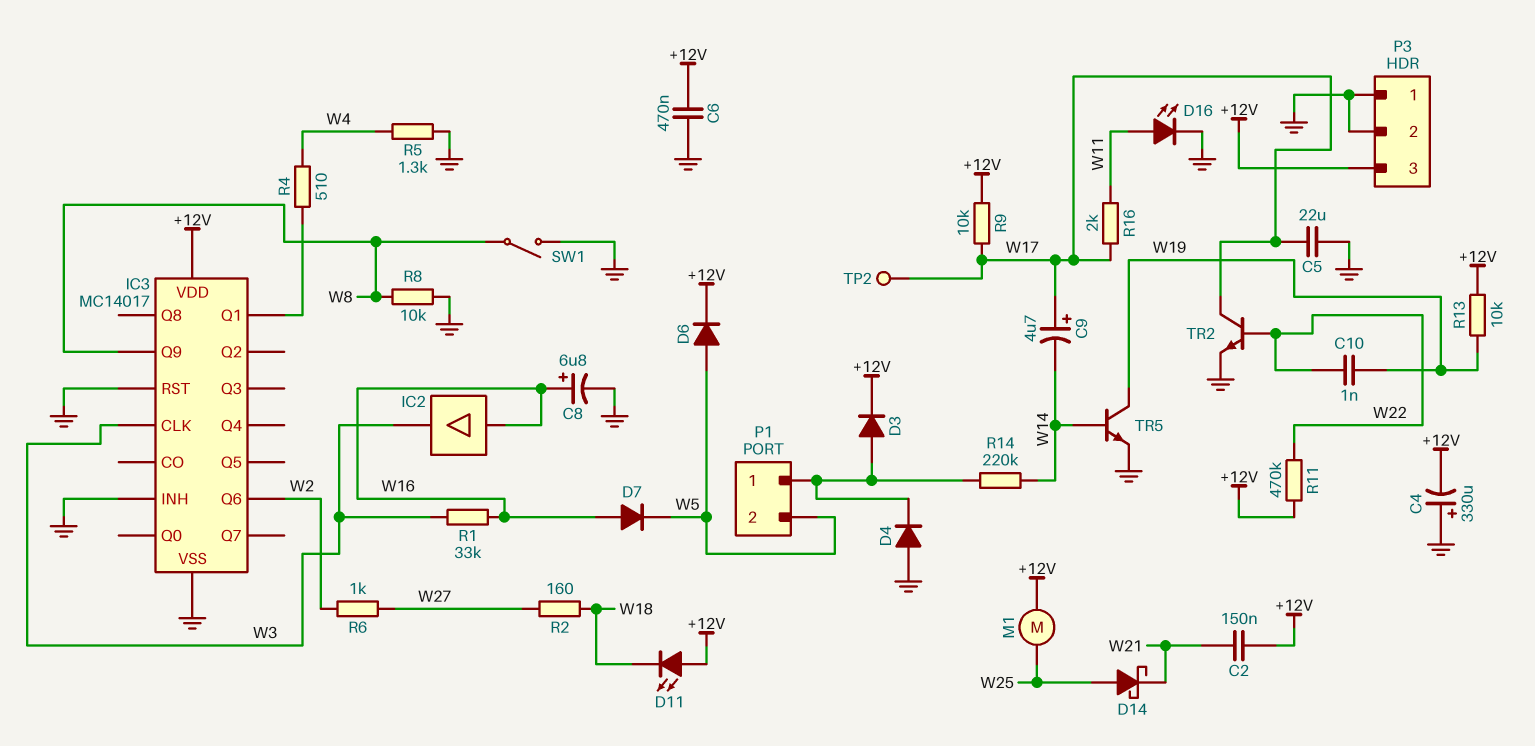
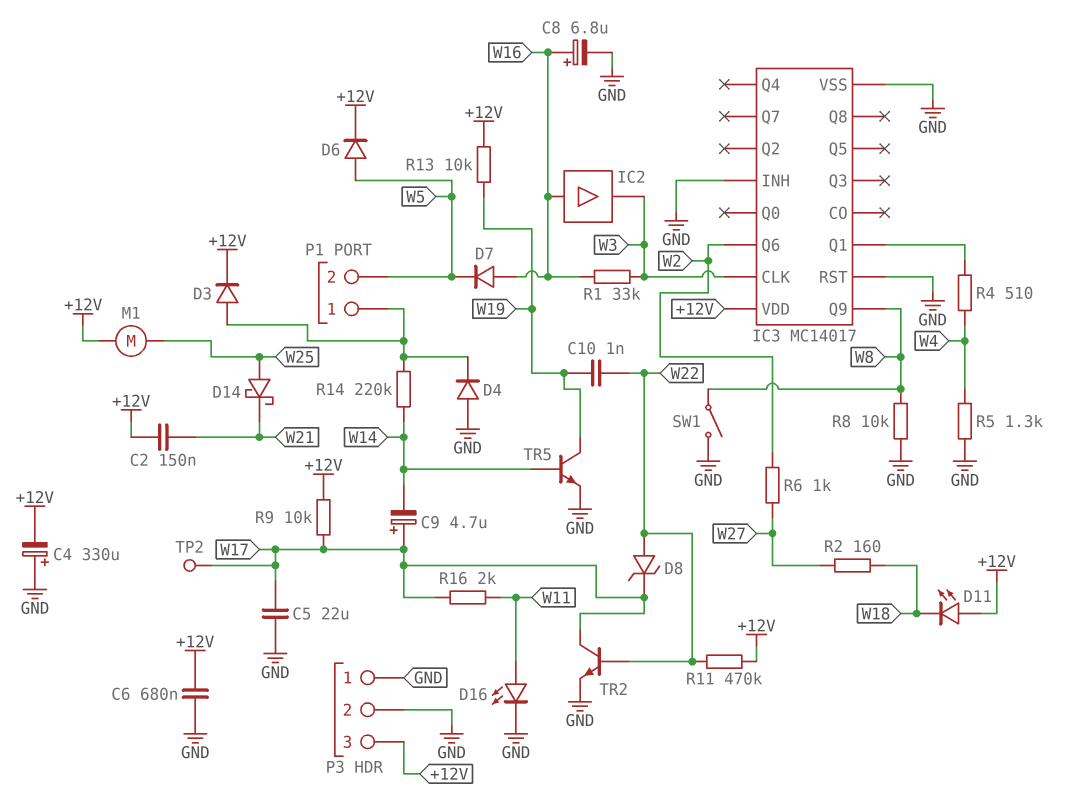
C6: 470nF (+12V, GND) -> 680nF (+12V, GND)
D8: none -> zener (A W22, K W17)

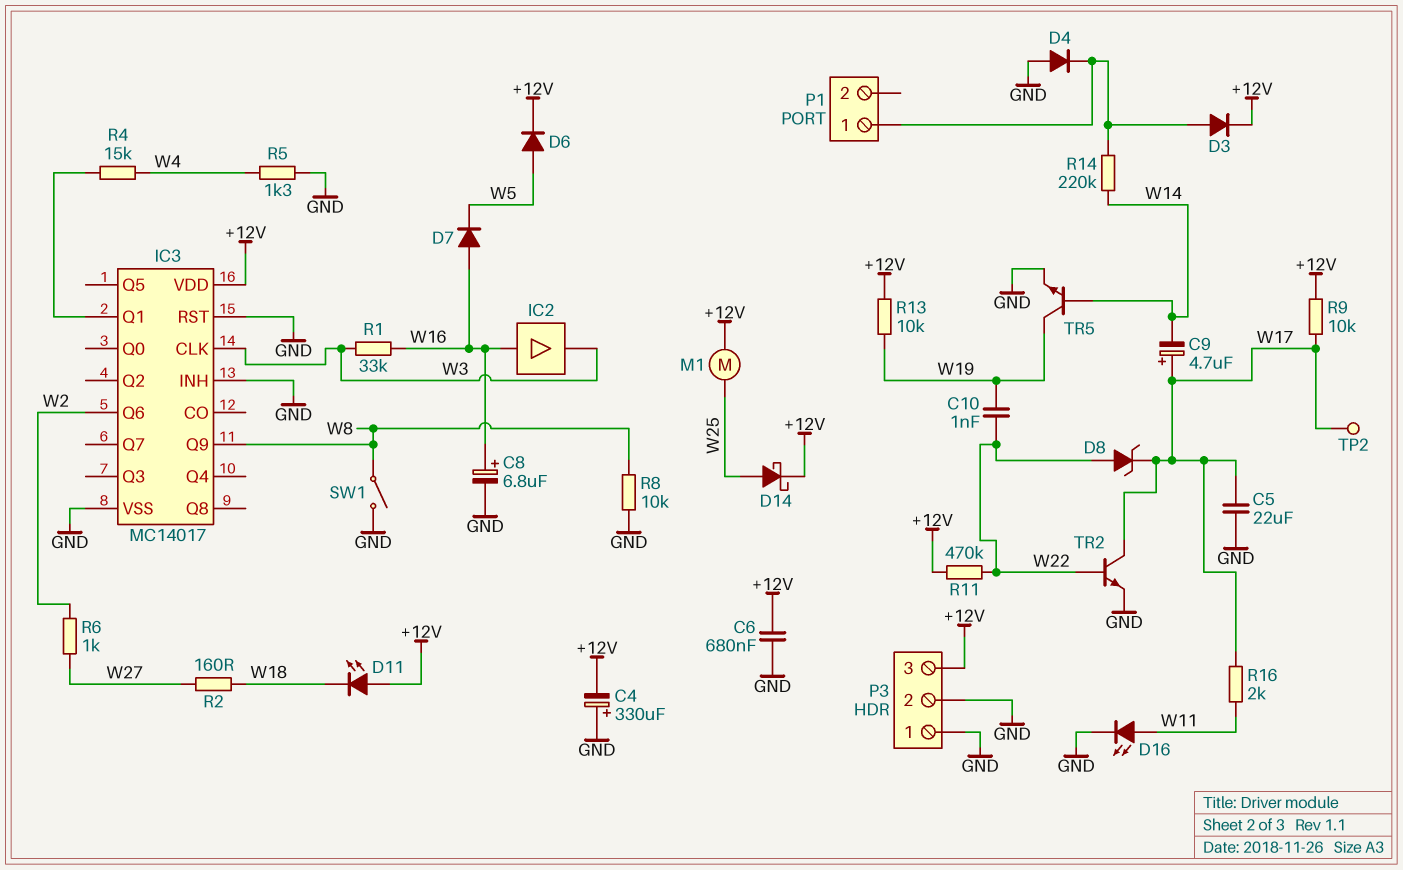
C2: 150nF (+12V, W21) -> none
D14: schottky (A W25, K W21) -> schottky (A W25, K +12V)
P1 pin 2: W5 -> none
R4: 510 (IC3/Q1, W4) -> 15k (IC3/Q1, W4)

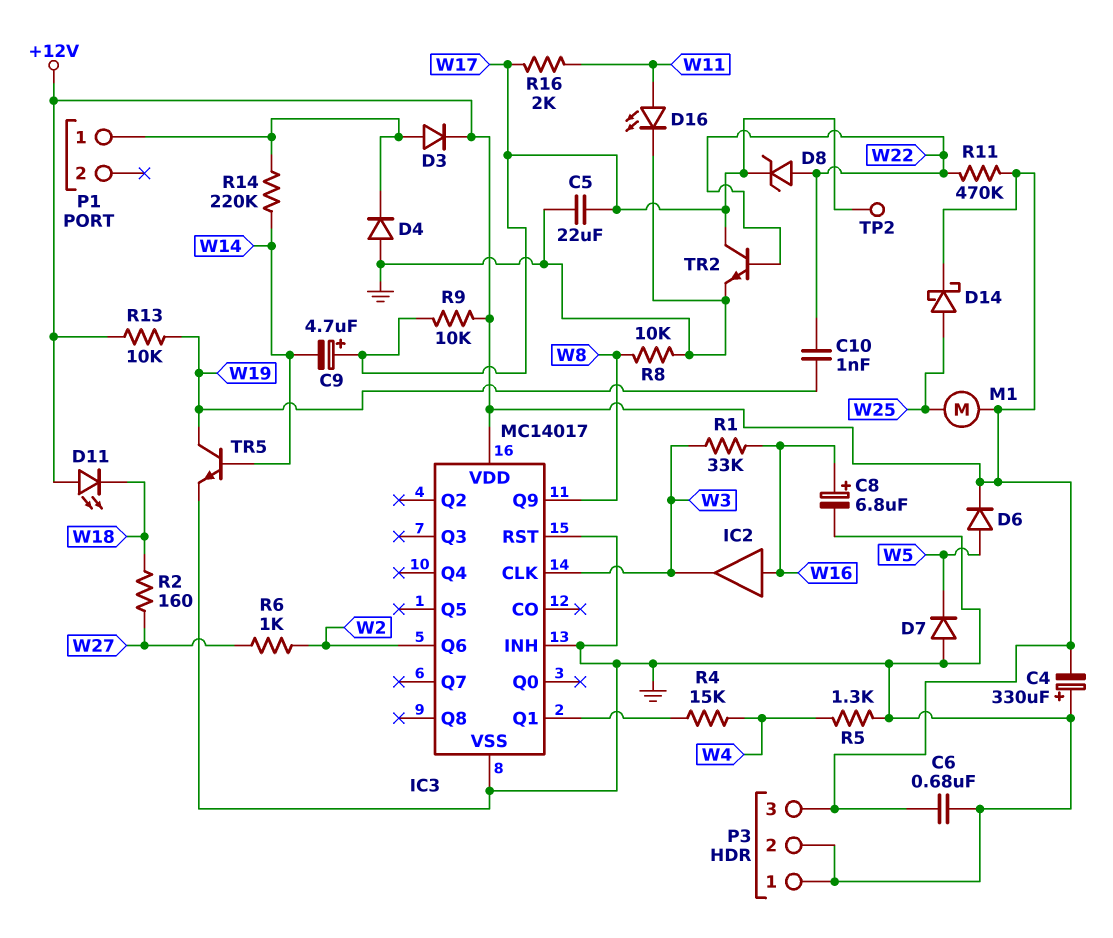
D7: diode (A W16, K W5) -> diode (A GND, K W5)
SW1: switch (GND, W8) -> none

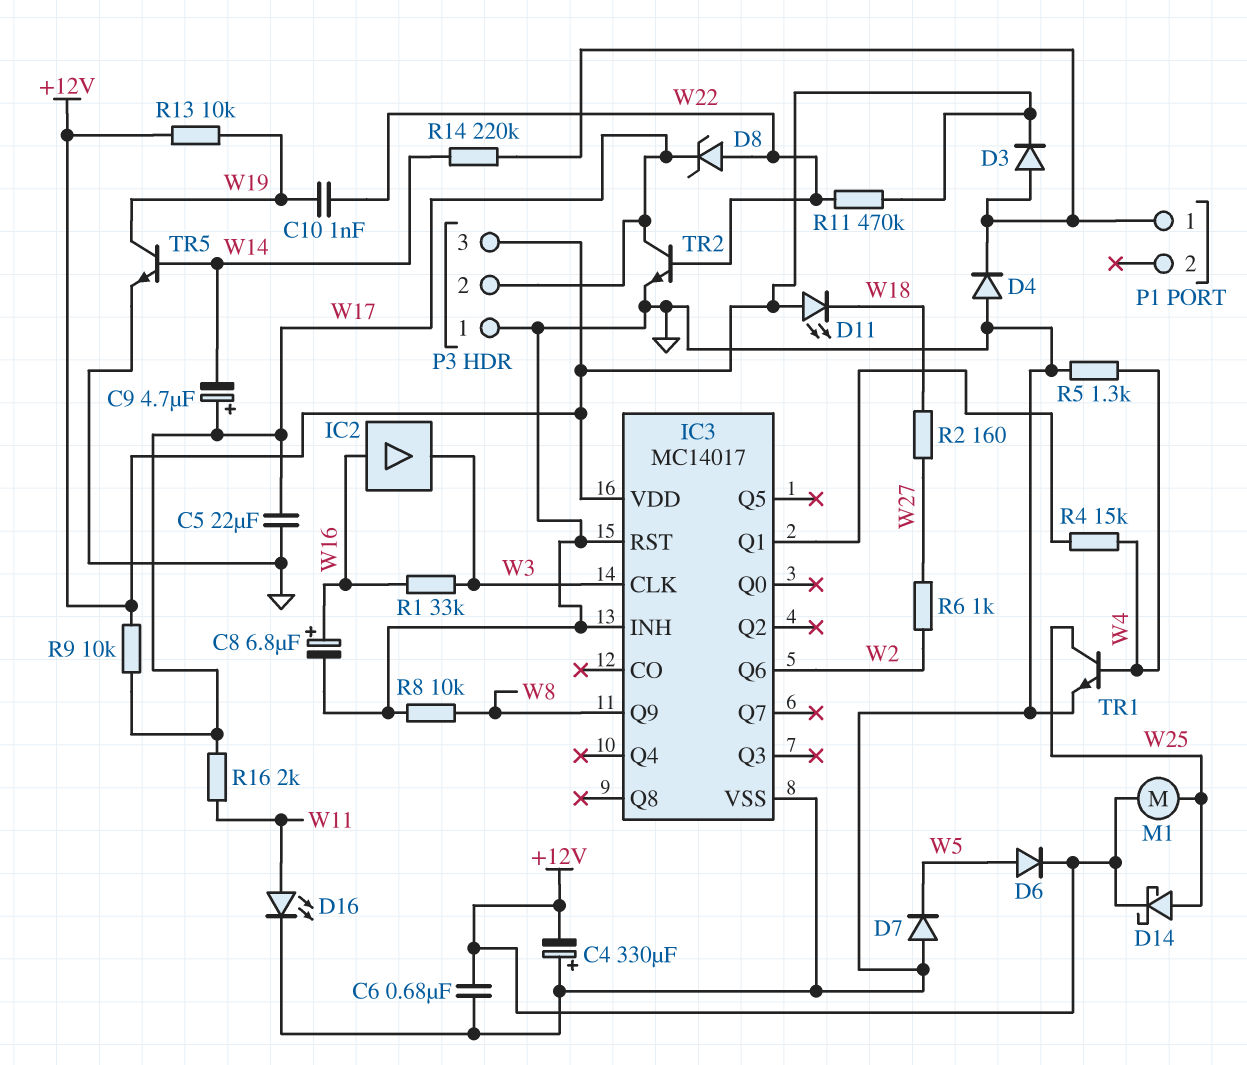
P3 pin 2: GND -> W17
TP2: test point (W17) -> none
TR1: none -> NPN (B W4, C W25, E GND)

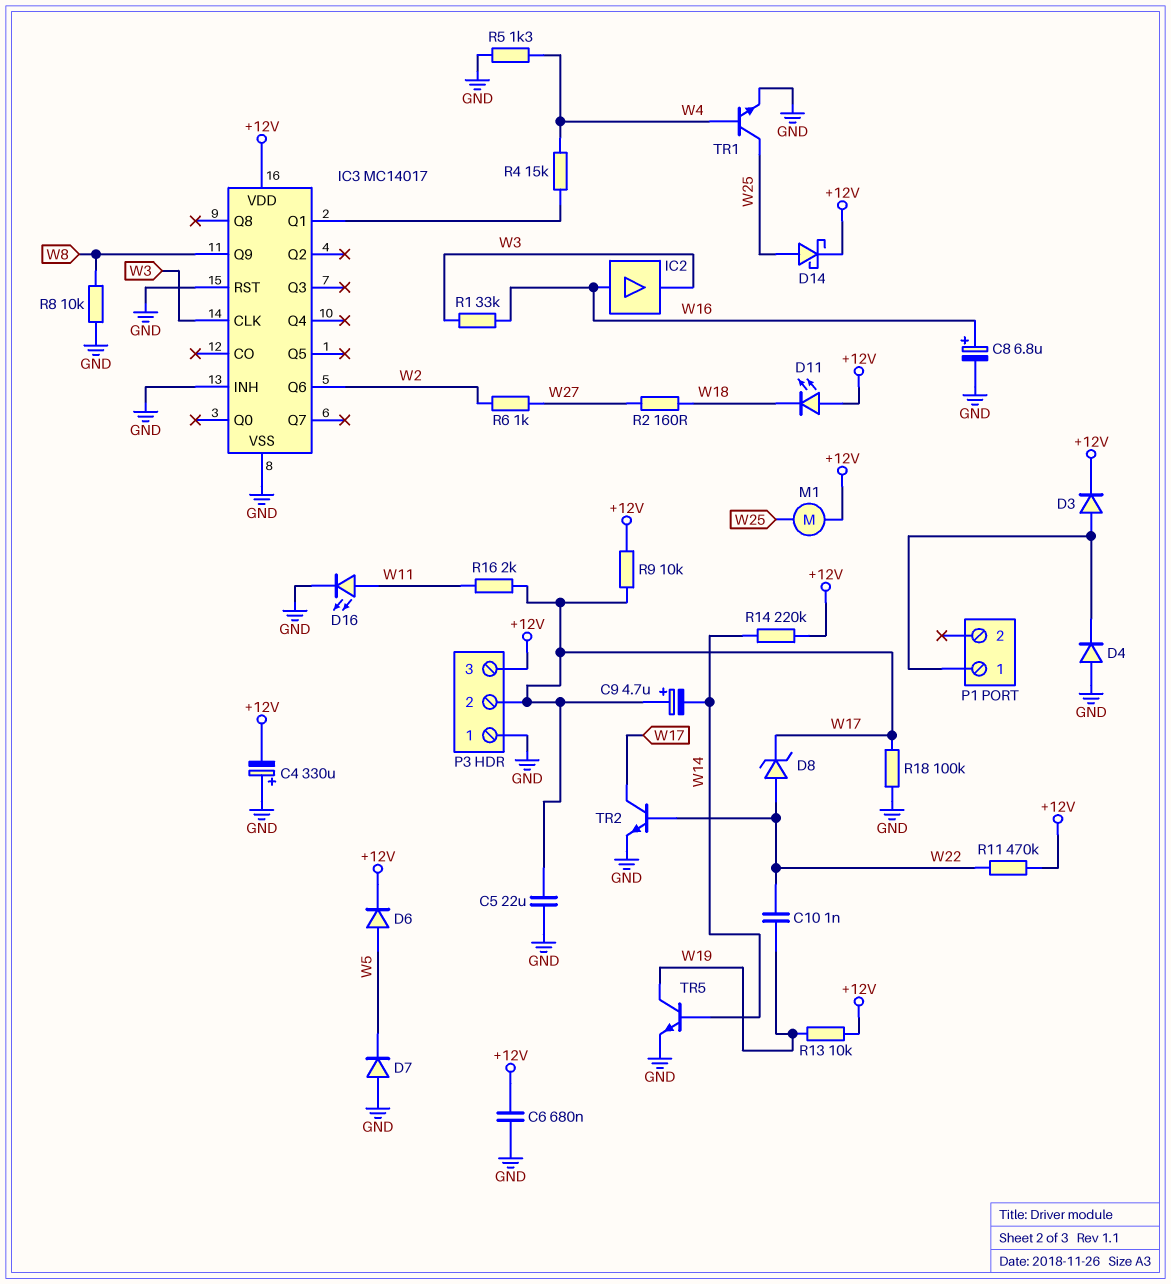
R14: 220k (P1/1, W14) -> 220k (+12V, W14)
R18: none -> 100k (GND, W17)

